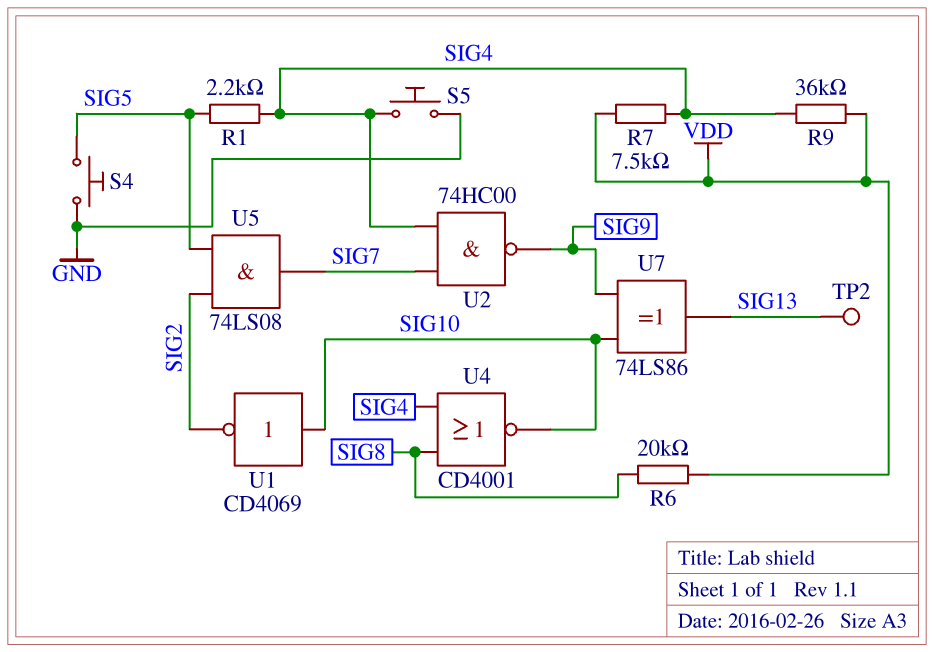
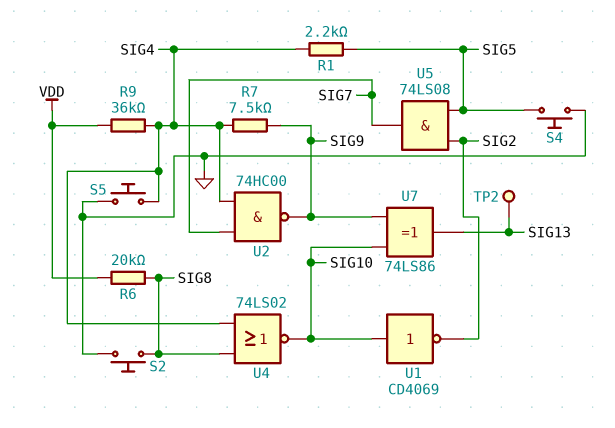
R7: 7.5k (SIG4, VDD) -> 7.5k (SIG4, SIG9)
S2: none -> button (GND, SIG8)
U4: NOR CD4001 (in SIG4, in SIG8, out SIG10) -> NOR 74LS02 (in SIG4, in SIG8, out SIG10)

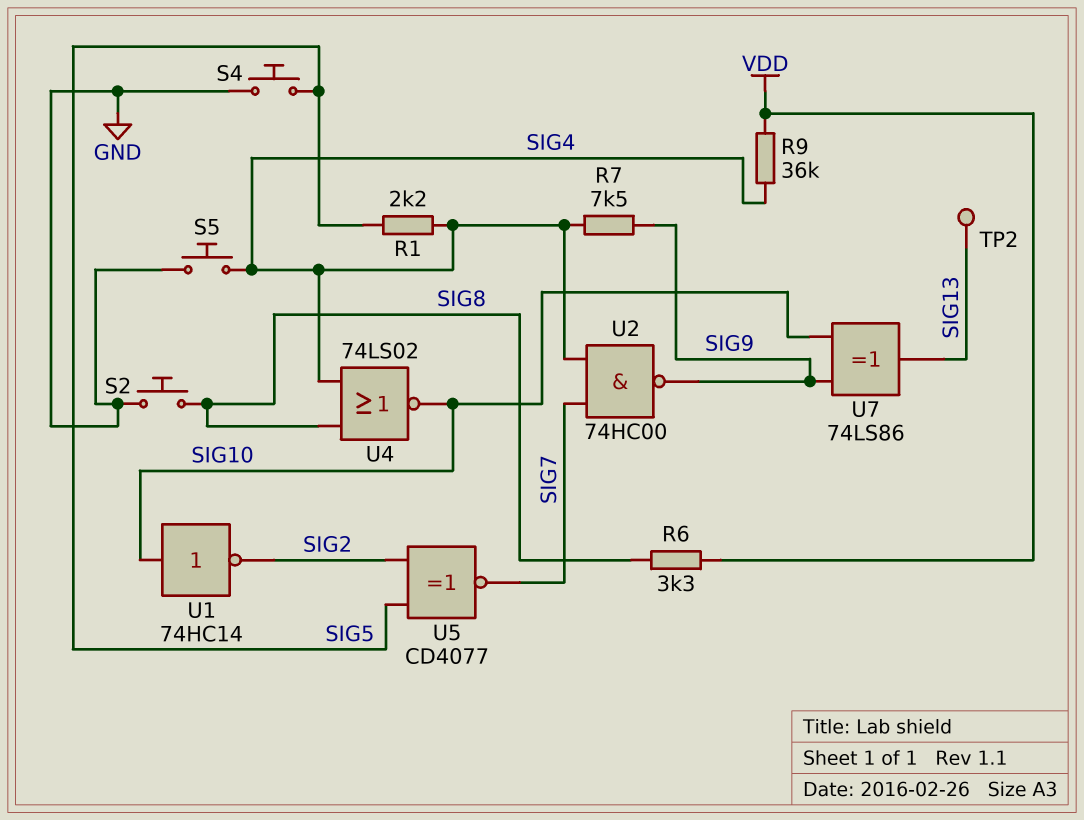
R6: 20k (SIG8, VDD) -> 3.3k (SIG8, VDD)
U1: NOT CD4069 (in SIG10, out SIG2) -> NOT 74HC14 (in SIG10, out SIG2)
U5: AND 74LS08 (in SIG2, in SIG5, out SIG7) -> XNOR CD4077 (in SIG2, in SIG5, out SIG7)

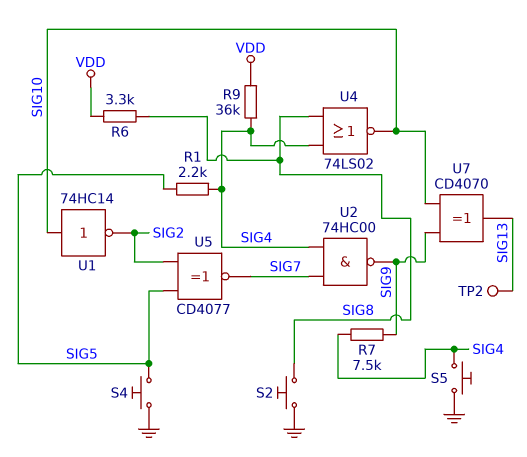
U7: XOR 74LS86 (in SIG9, in SIG10, out SIG13) -> XOR CD4070 (in SIG9, in SIG10, out SIG13)

